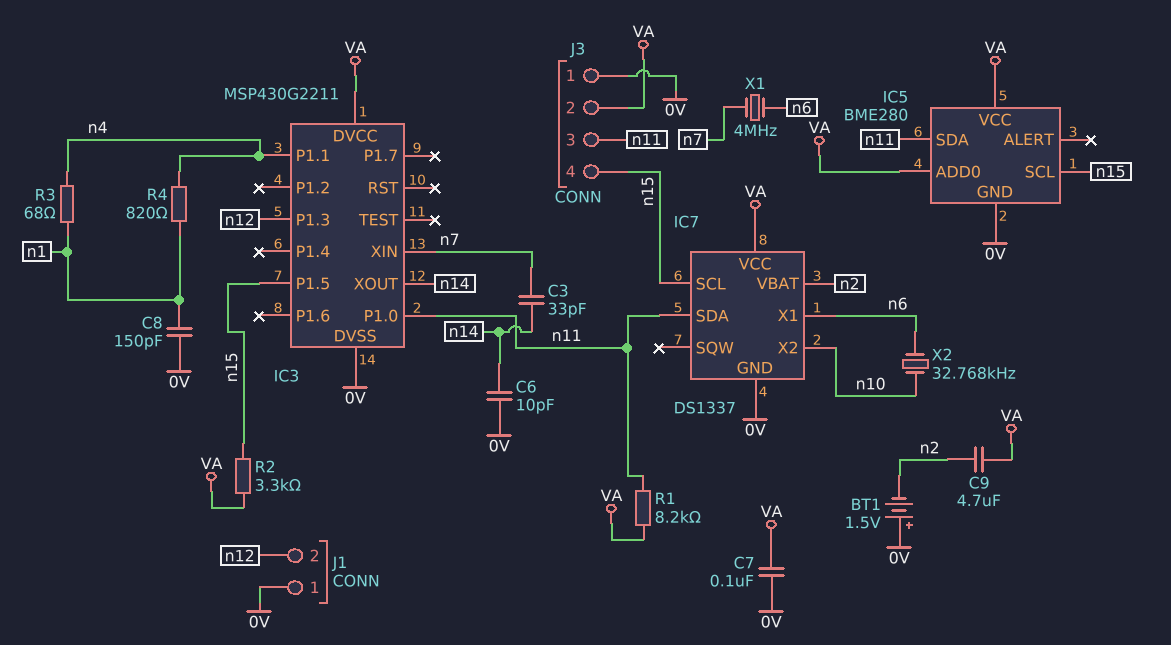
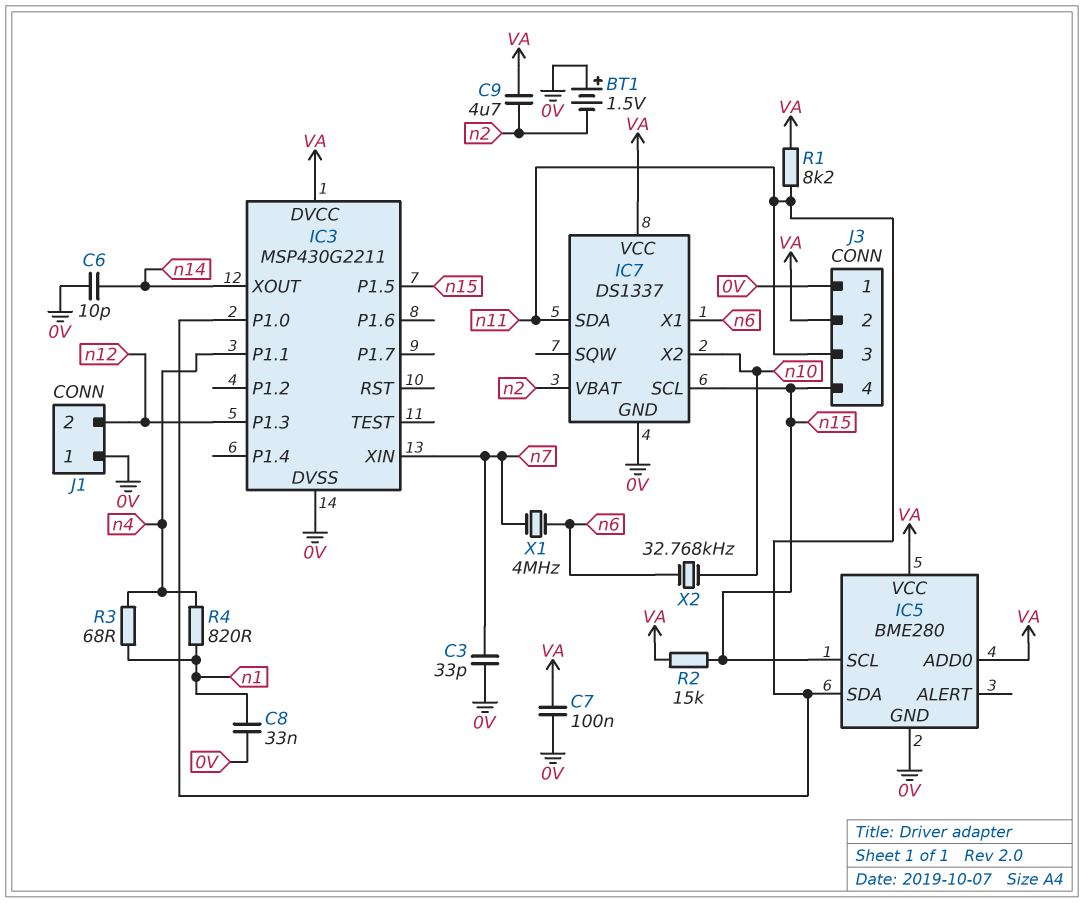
C3: 33pF (n7, n14) -> 33pF (0V, n7)
C8: 150pF (0V, n1) -> 33nF (0V, n1)
R2: 3.3k (VA, n15) -> 15k (VA, n15)

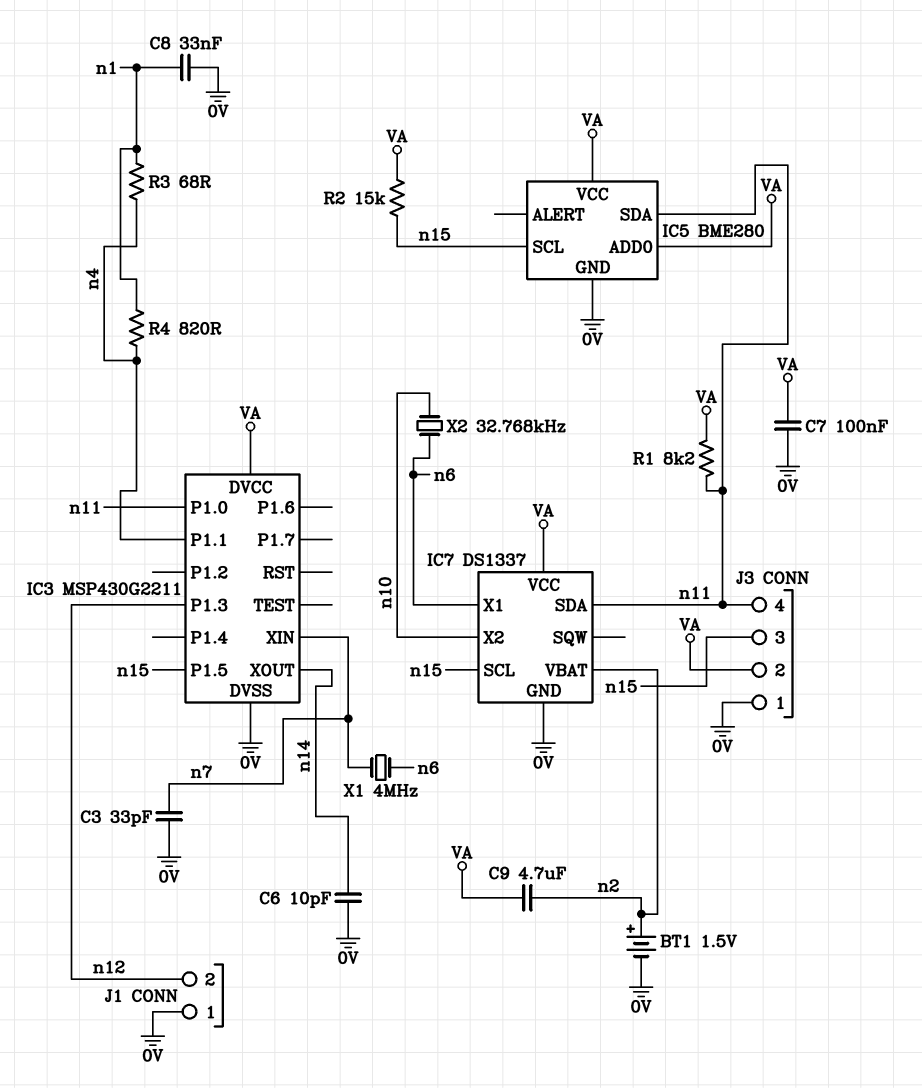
BT1: 1.5V (plus 0V, minus n2) -> 1.5V (plus n2, minus 0V)
J3 pin 3: n11 -> n15
J3 pin 4: n15 -> n11

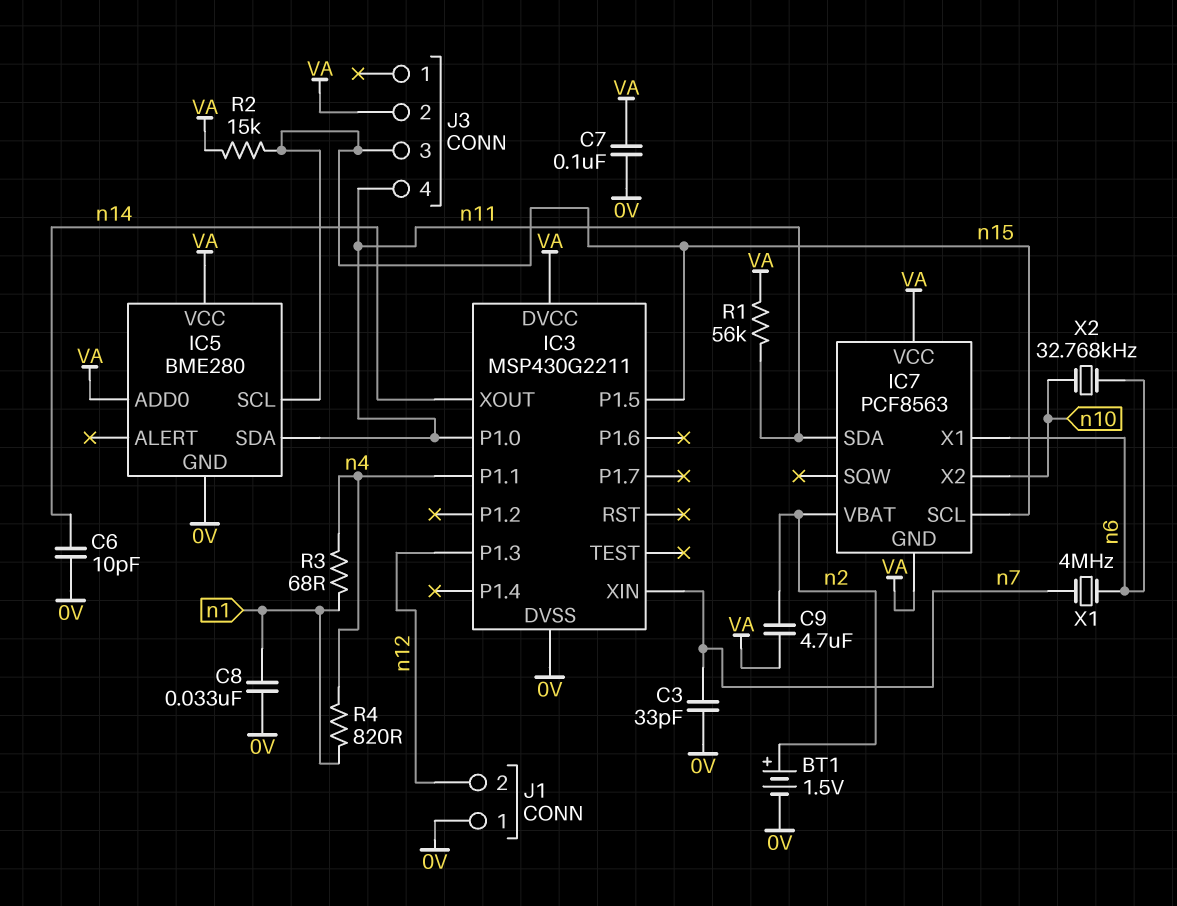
IC7: DS1337 -> PCF8563
IC7 pin GND: 0V -> VA
J3 pin 1: 0V -> none
R1: 8.2k (VA, n11) -> 56k (VA, n11)

